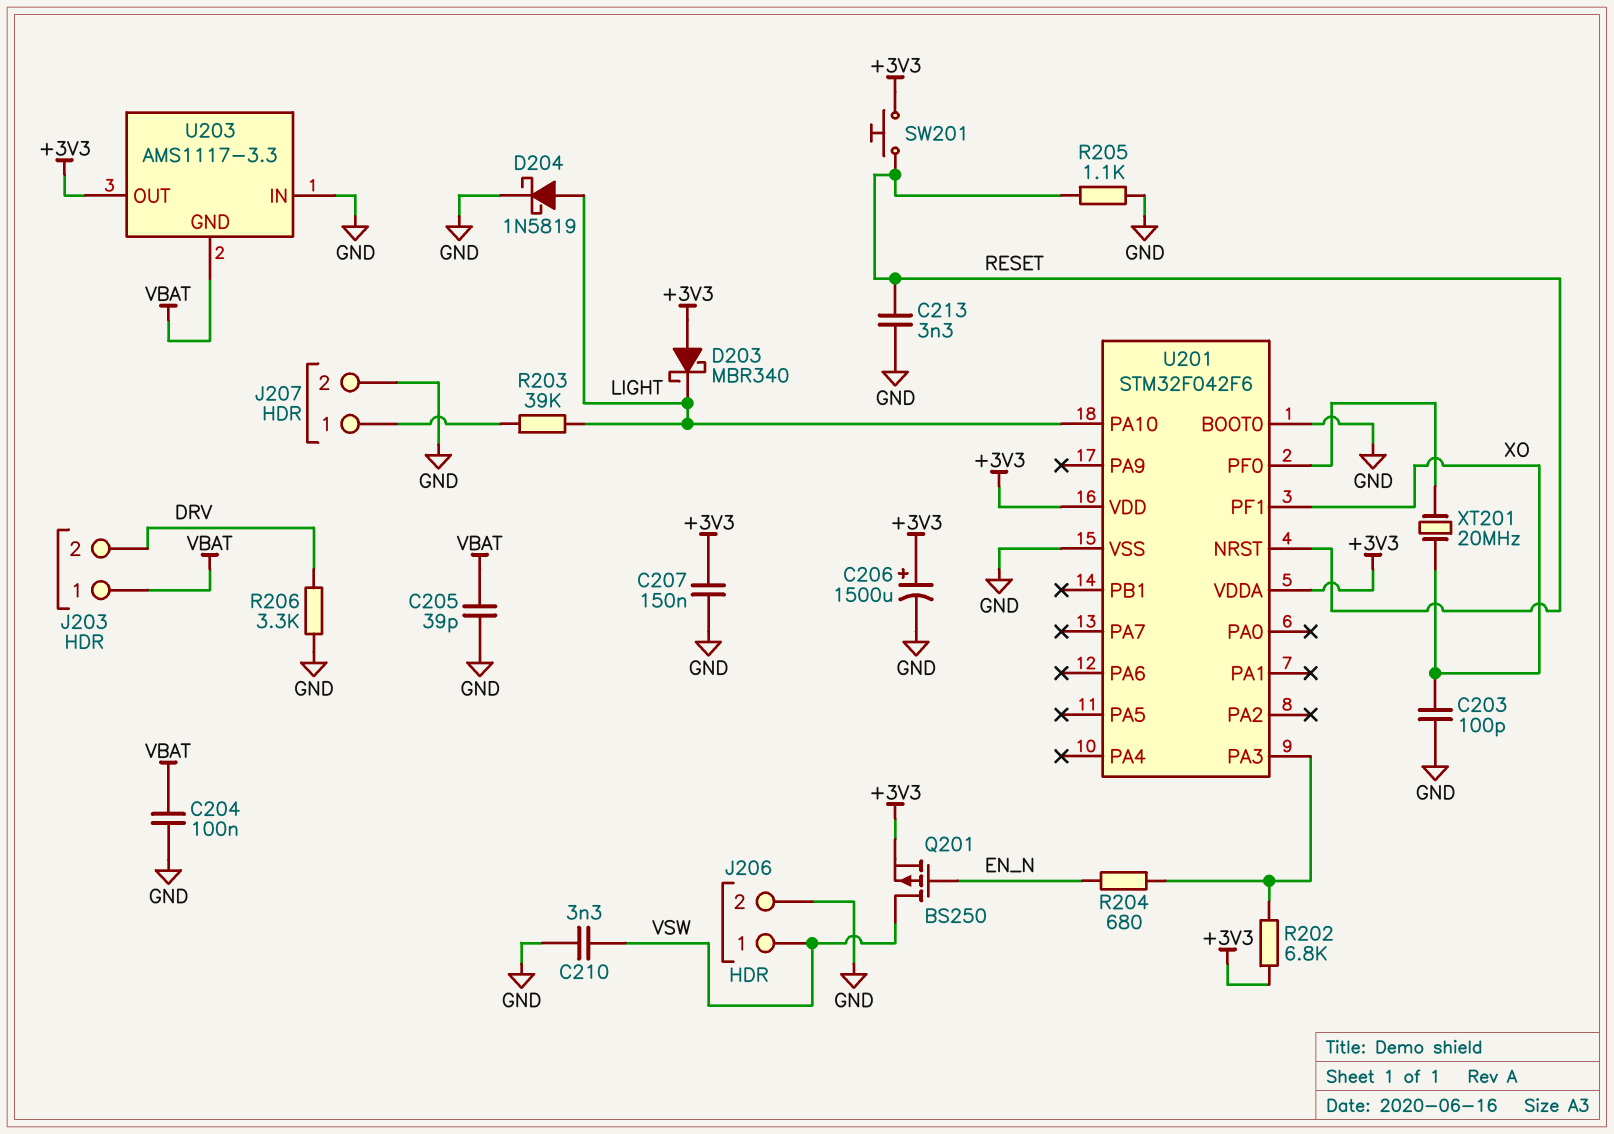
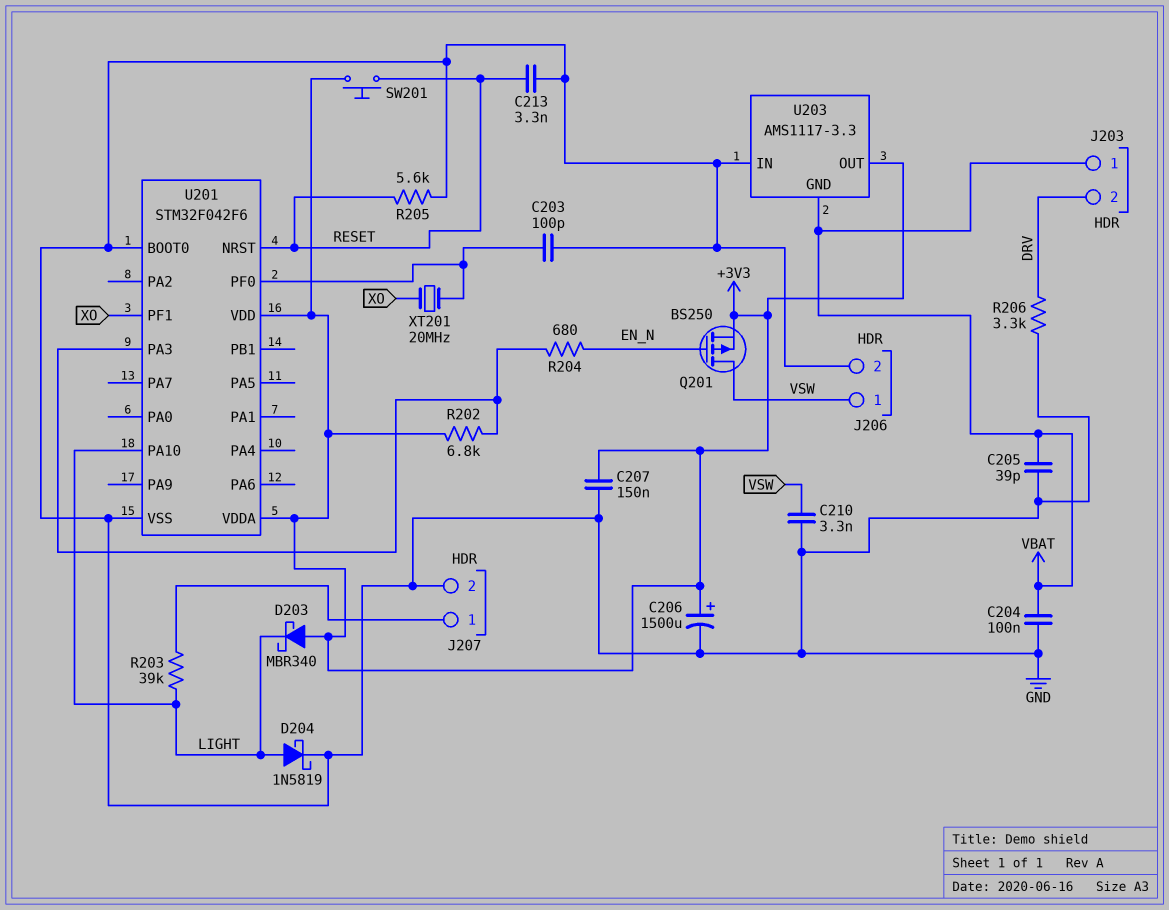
C203: 100pF (GND, XO) -> 100pF (GND, U201/PF0)
R205: 1.1k (GND, RESET) -> 5.6k (GND, RESET)

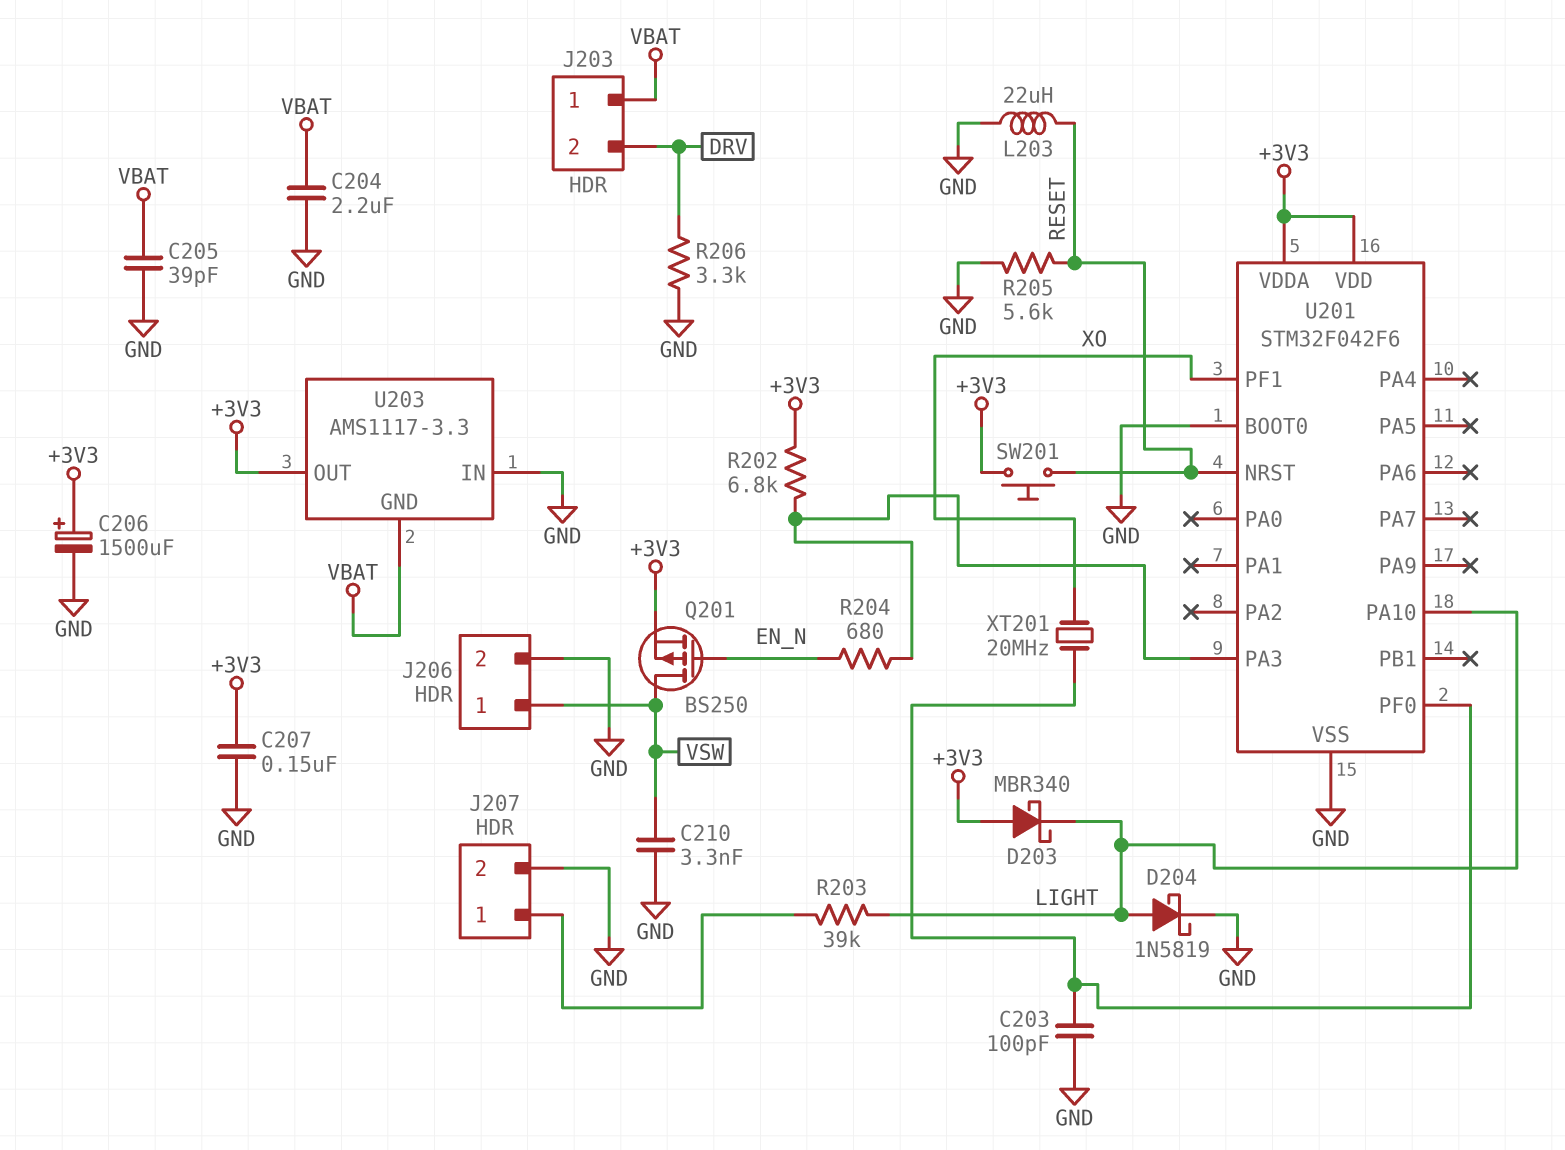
C204: 100nF (GND, VBAT) -> 2.2uF (GND, VBAT)
C213: 3.3nF (GND, RESET) -> none
L203: none -> 22uH (GND, RESET)

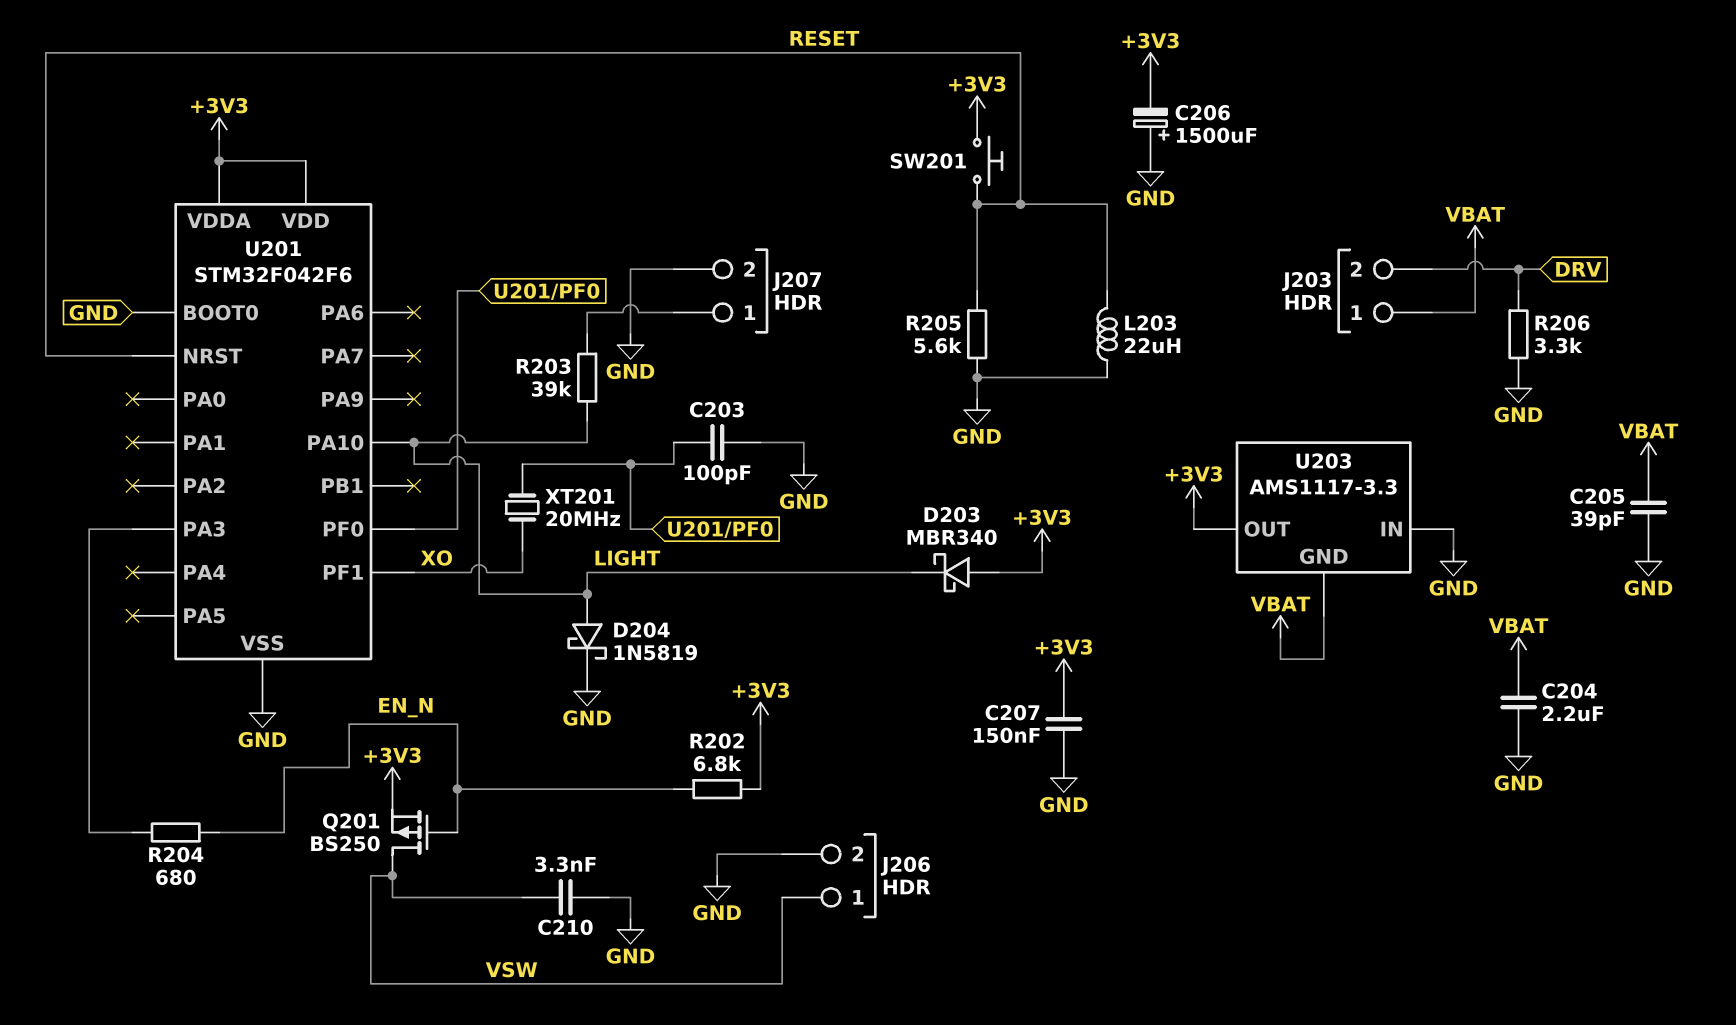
C206: 1500uF (plus +3V3, minus GND) -> 1500uF (plus GND, minus +3V3)
R202: 6.8k (+3V3, U201/PA3) -> 6.8k (+3V3, EN_N)

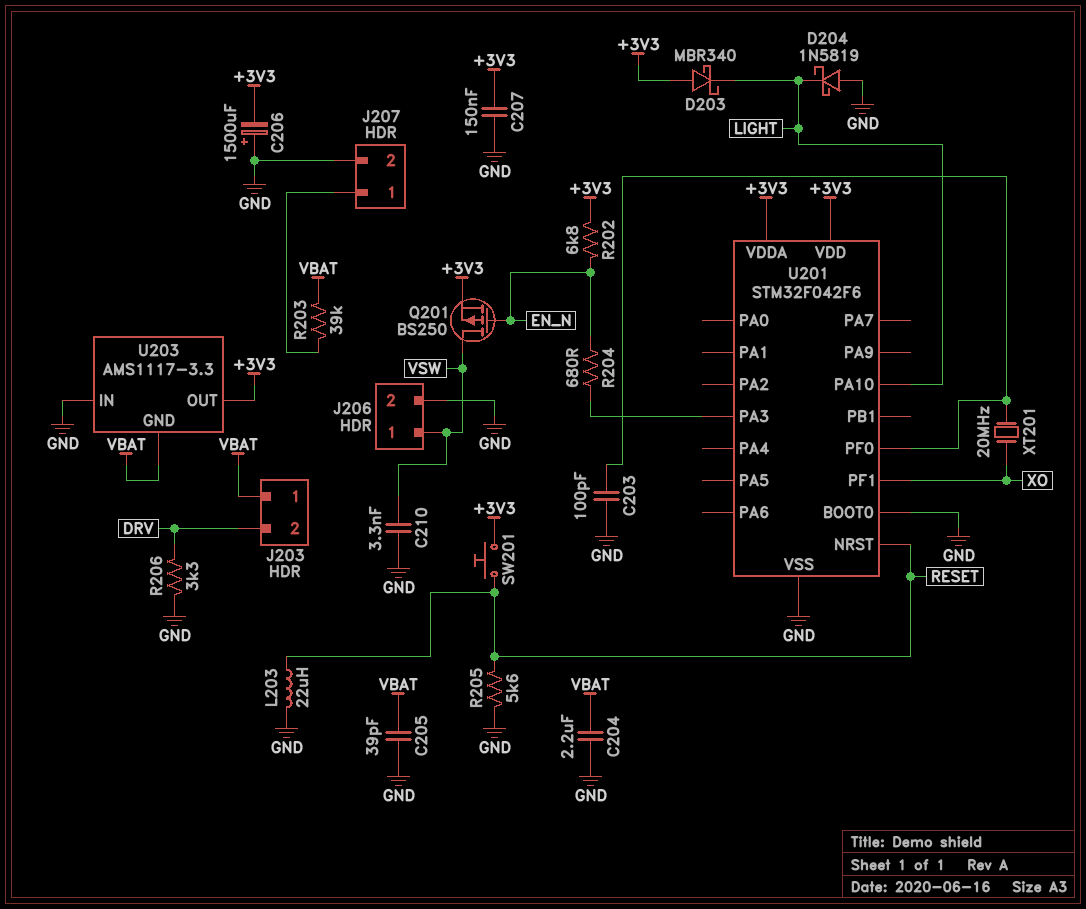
D204: schottky 1N5819 (A LIGHT, K GND) -> schottky 1N5819 (A GND, K LIGHT)
R203: 39k (J207/1, LIGHT) -> 39k (J207/1, VBAT)

